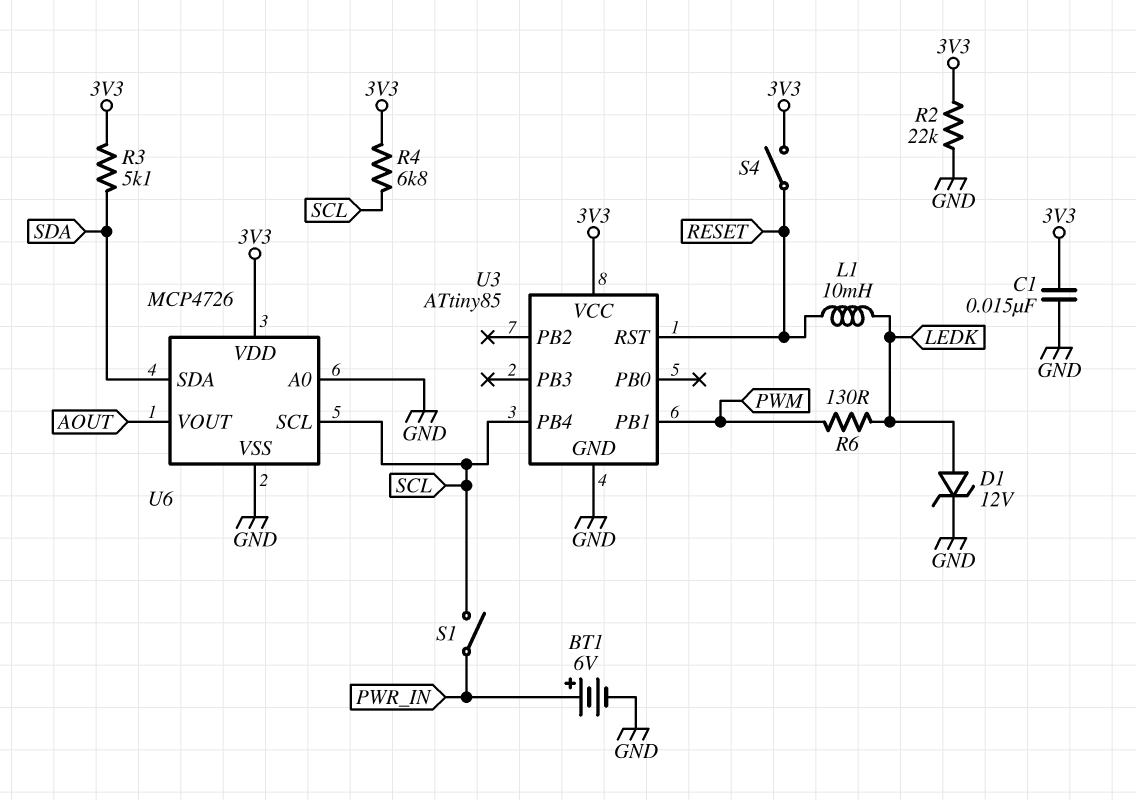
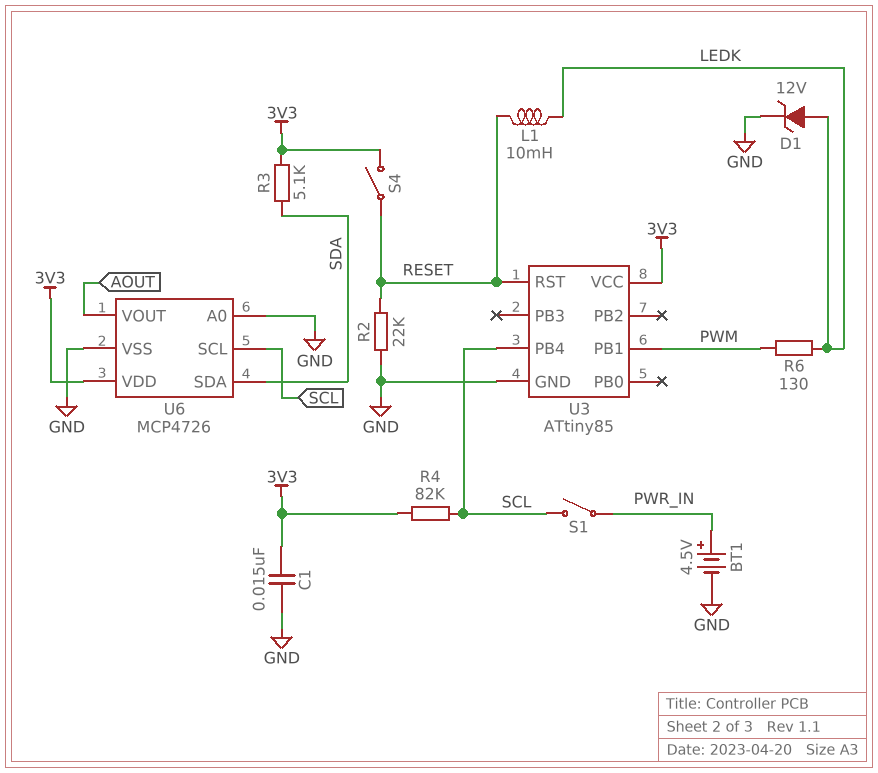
BT1: 6V (plus PWR_IN, minus GND) -> 4.5V (plus PWR_IN, minus GND)
R2: 22k (3V3, GND) -> 22k (GND, RESET)
R4: 6.8k (3V3, SCL) -> 82k (3V3, SCL)

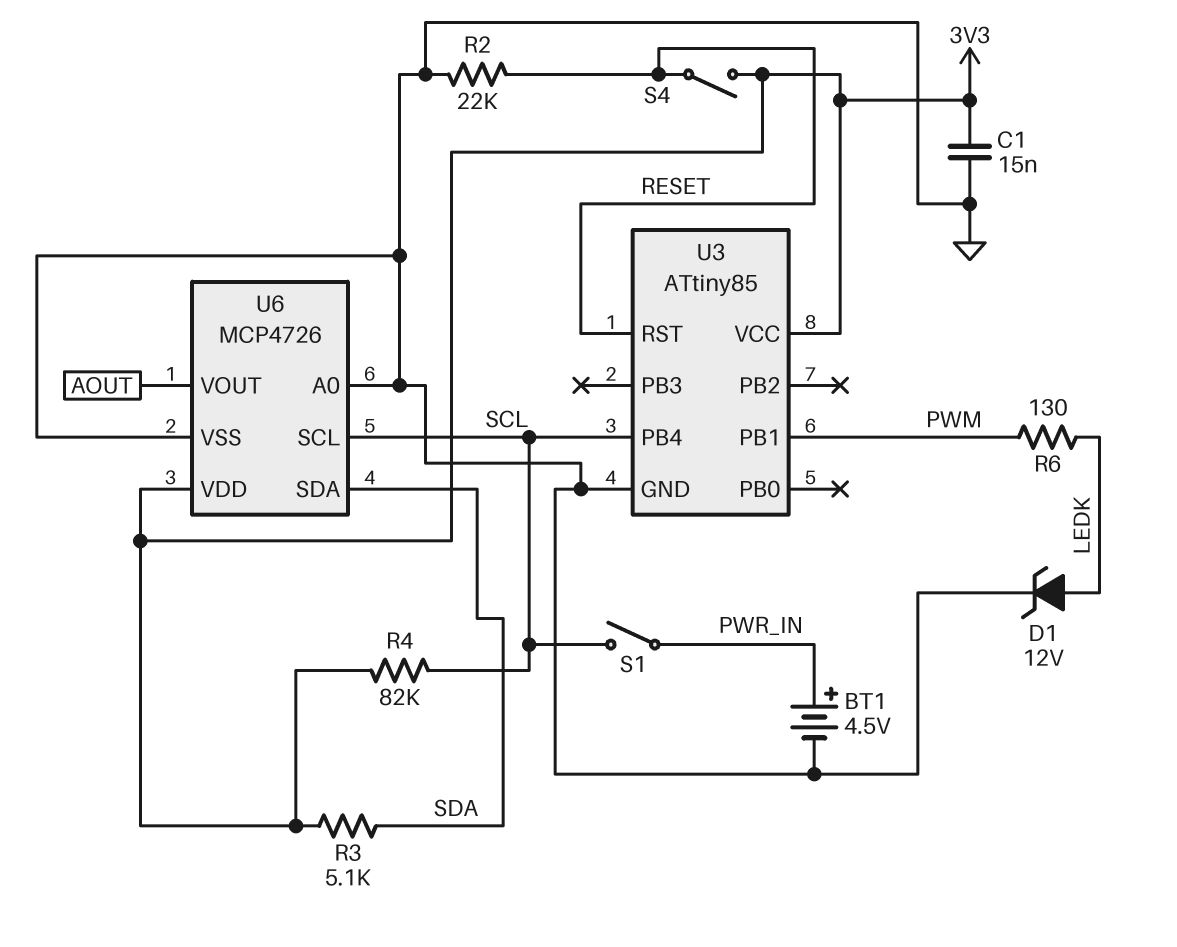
L1: 10mH (LEDK, RESET) -> none

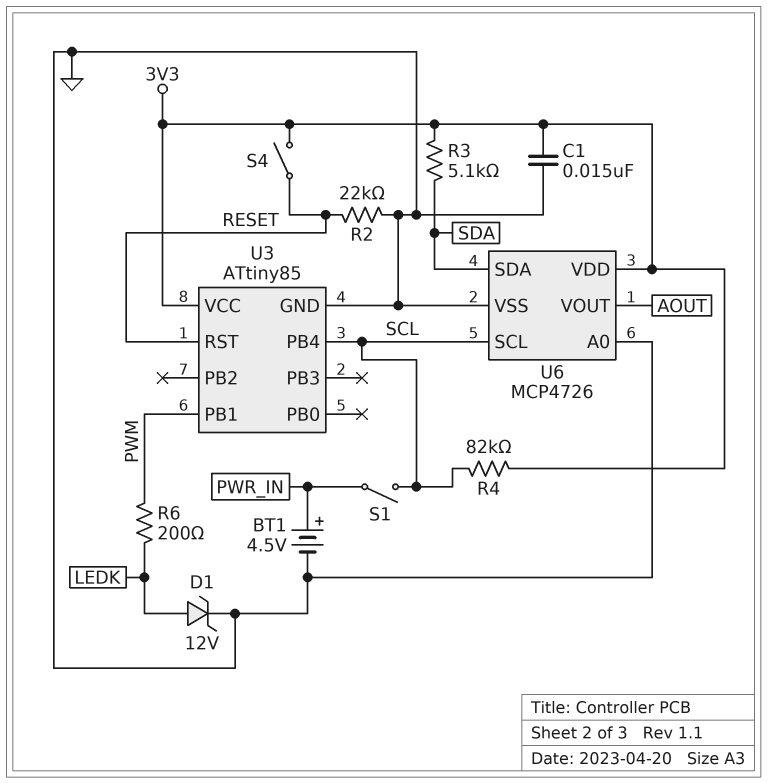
R6: 130 (LEDK, PWM) -> 200 (LEDK, PWM)

